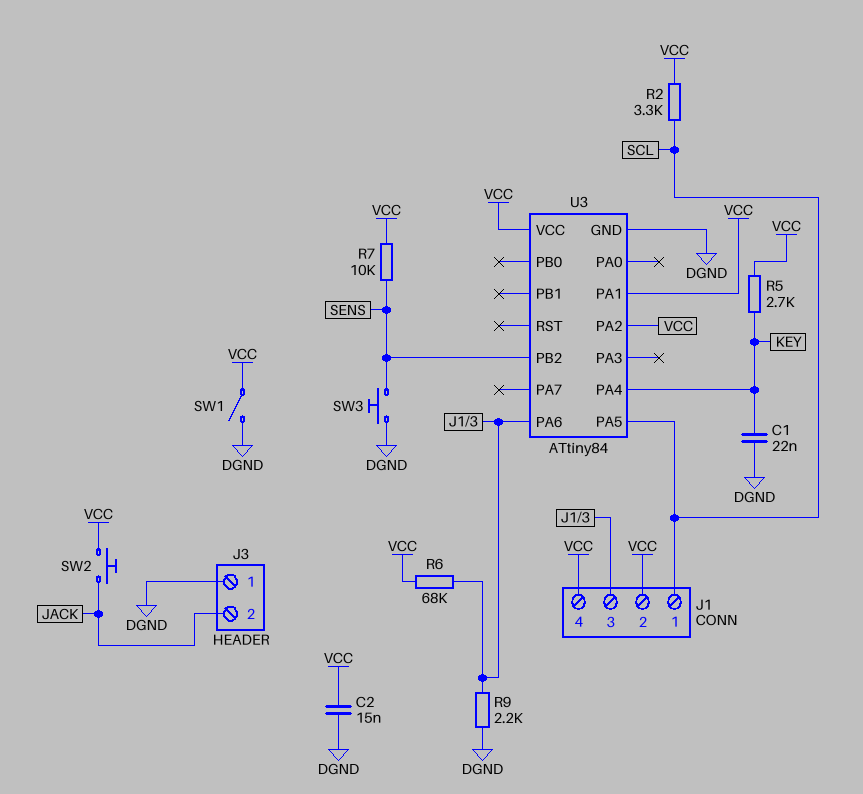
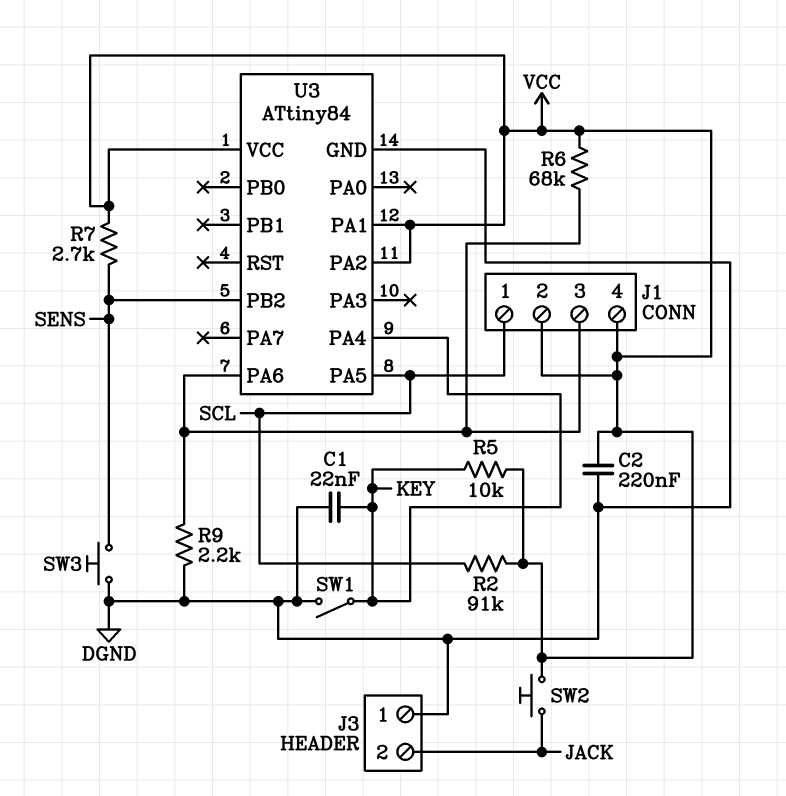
C2: 15nF (DGND, VCC) -> 220nF (DGND, VCC)
R2: 3.3k (SCL, VCC) -> 91k (SCL, VCC)
R5: 2.7k (KEY, VCC) -> 10k (KEY, VCC)
R7: 10k (SENS, VCC) -> 2.7k (SENS, VCC)
SW1: switch (DGND, VCC) -> switch (DGND, KEY)

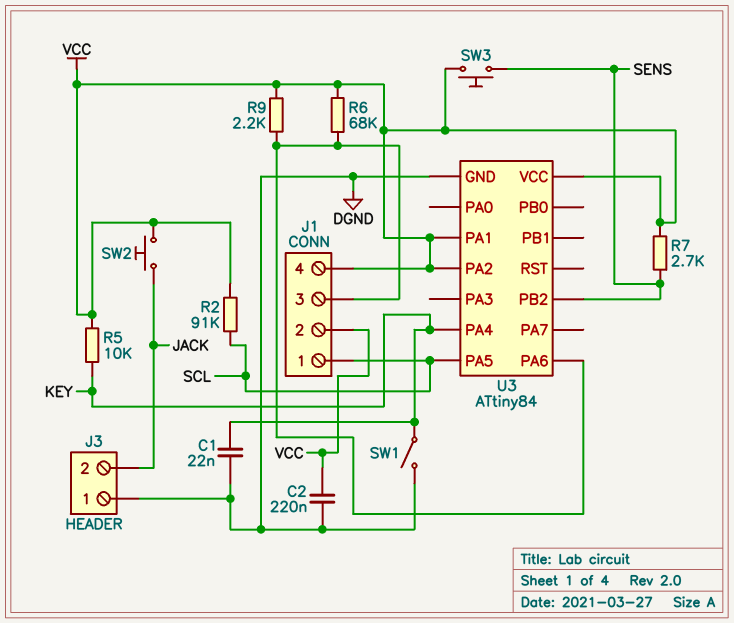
R9: 2.2k (DGND, J1/3) -> 2.2k (J1/3, VCC)
SW3: button (DGND, SENS) -> button (SENS, VCC)

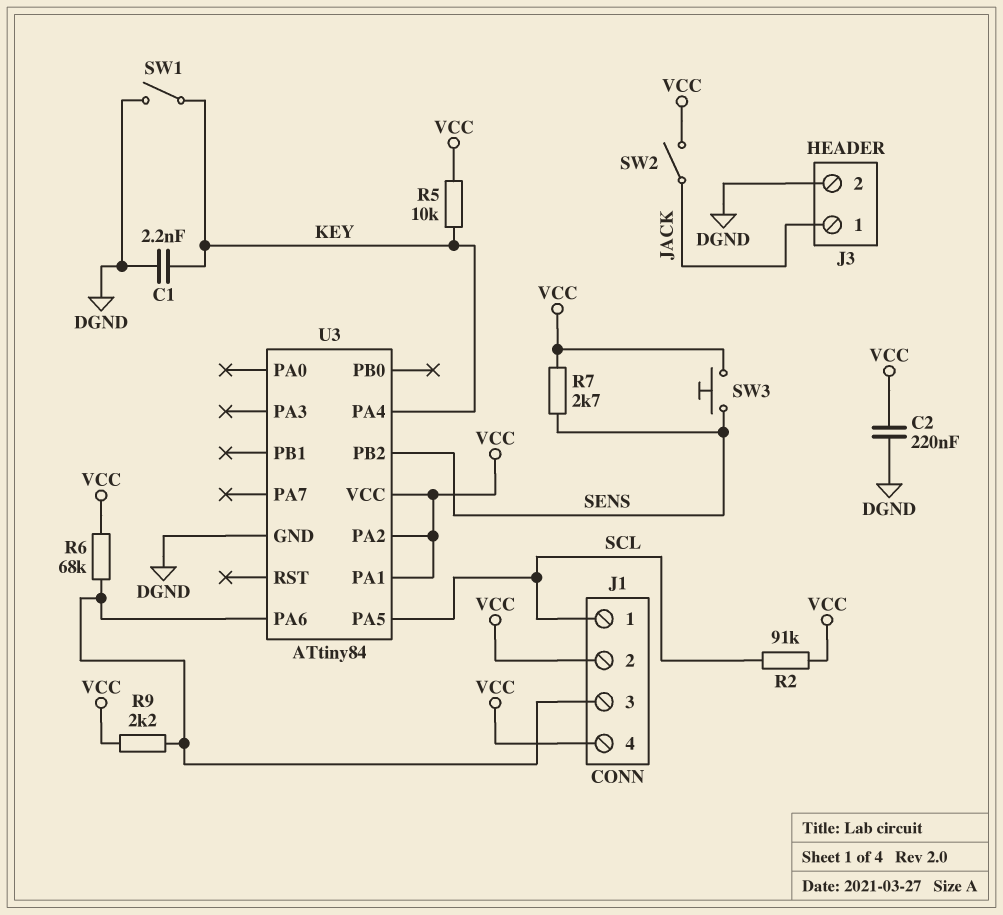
C1: 22nF (DGND, KEY) -> 2.2nF (DGND, KEY)
J3 pin 1: DGND -> JACK
J3 pin 2: JACK -> DGND
SW2: button (JACK, VCC) -> switch (JACK, VCC)

